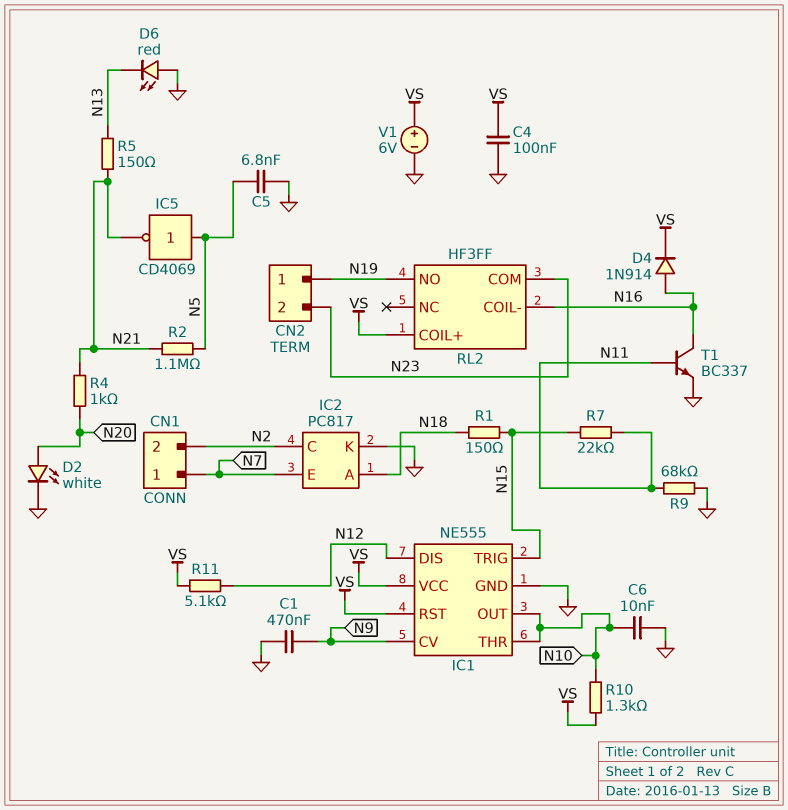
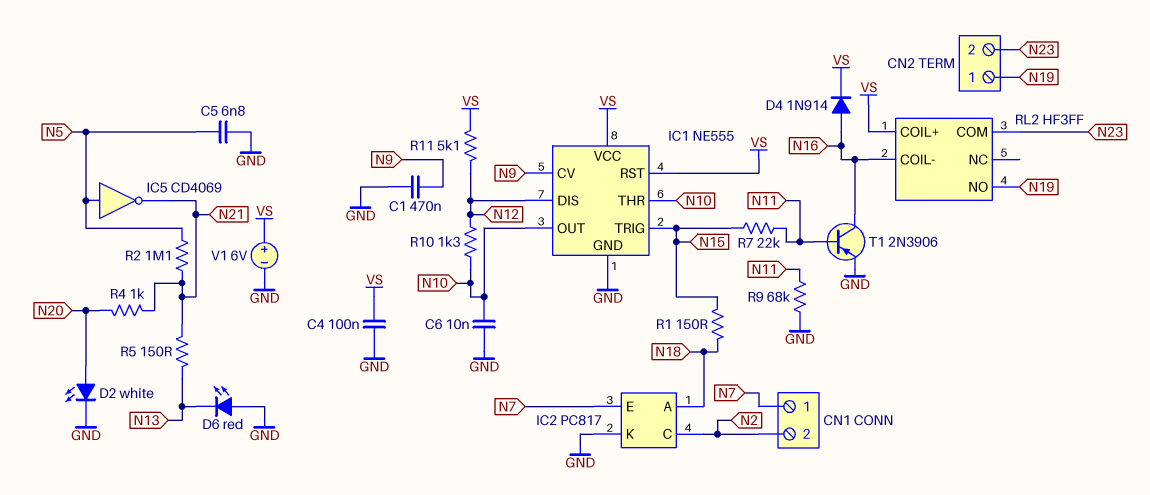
R10: 1.3k (N10, VS) -> 1.3k (N10, N12)
T1: NPN BC337 (B N11, C N16, E GND) -> PNP 2N3906 (B N11, C N16, E GND)

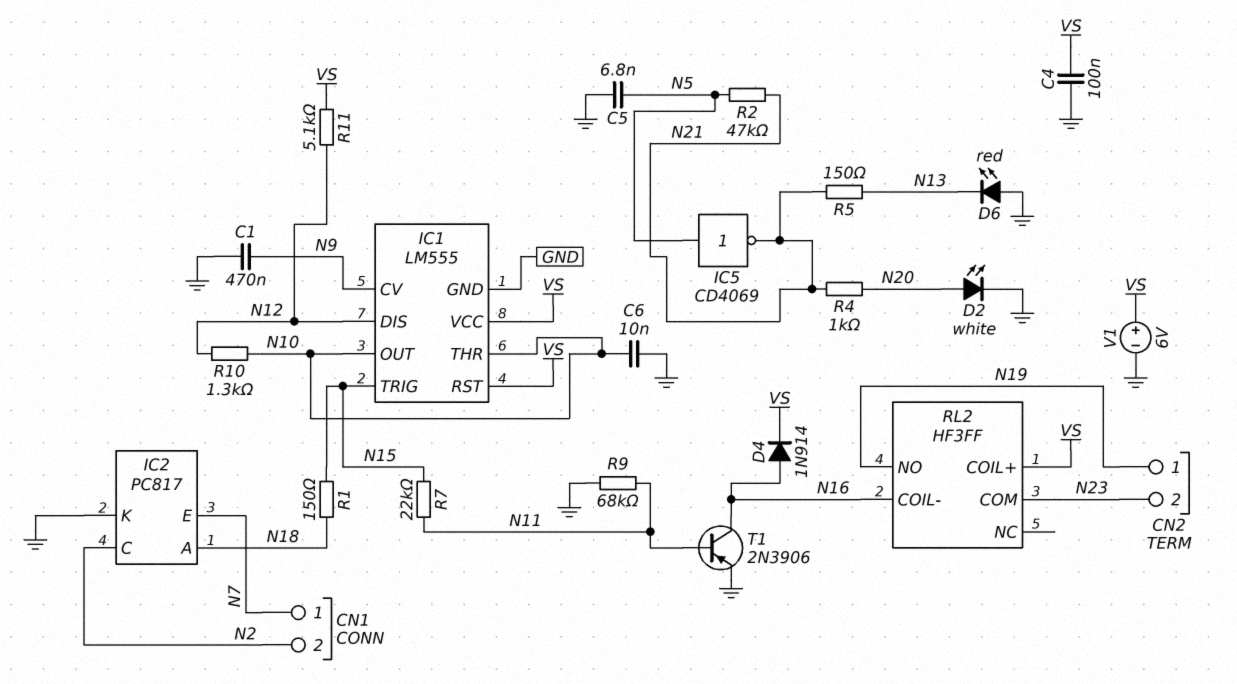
IC1: NE555 -> LM555
R2: 1.1M (N5, N21) -> 47k (N5, N21)

